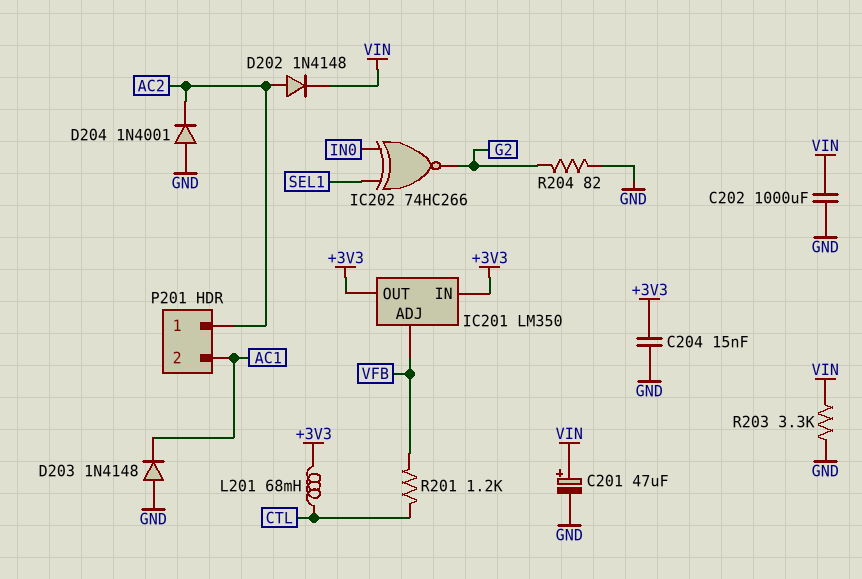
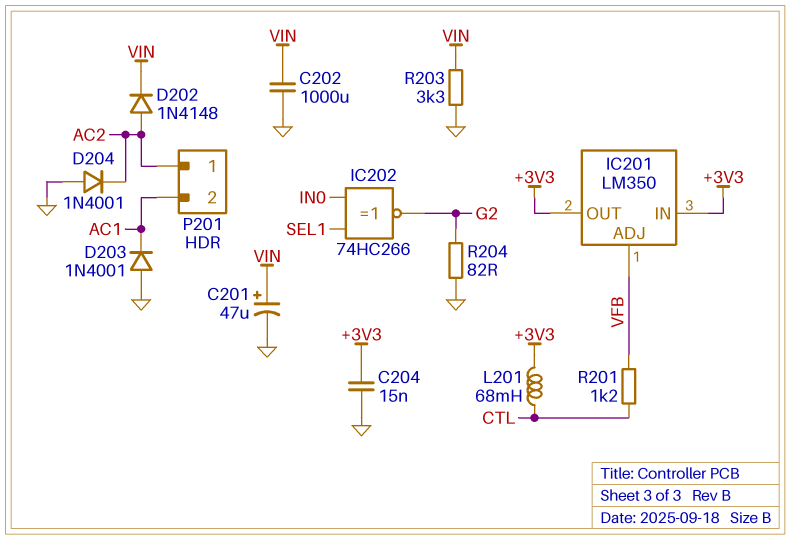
D203: diode 1N4148 (A GND, K AC1) -> diode 1N4001 (A GND, K AC1)

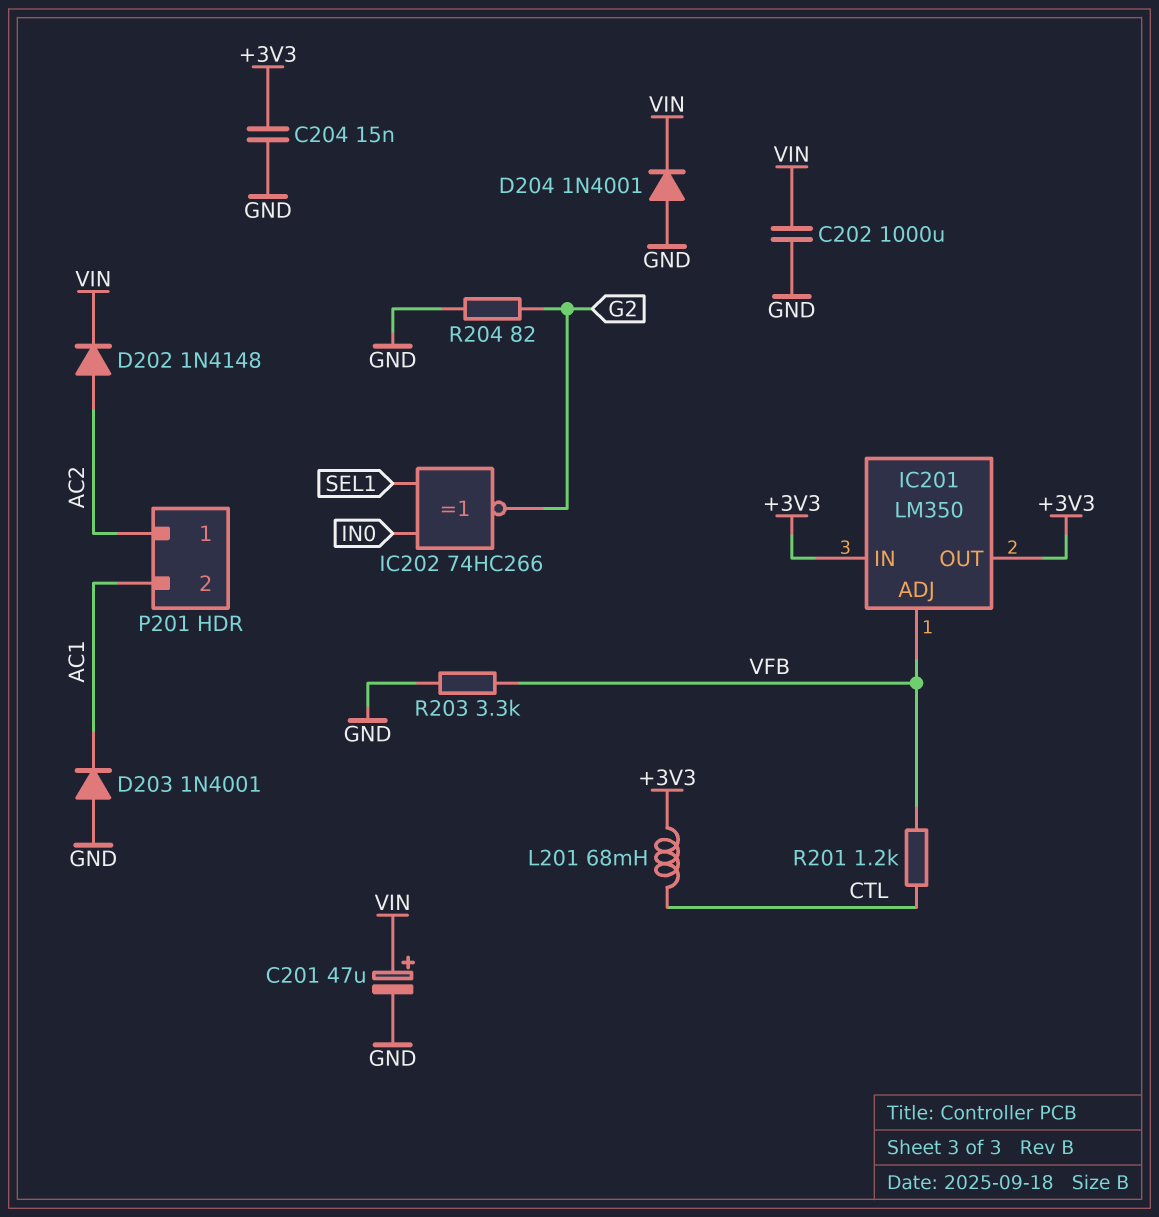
D204: diode 1N4001 (A GND, K AC2) -> diode 1N4001 (A GND, K VIN)
R203: 3.3k (GND, VIN) -> 3.3k (GND, VFB)

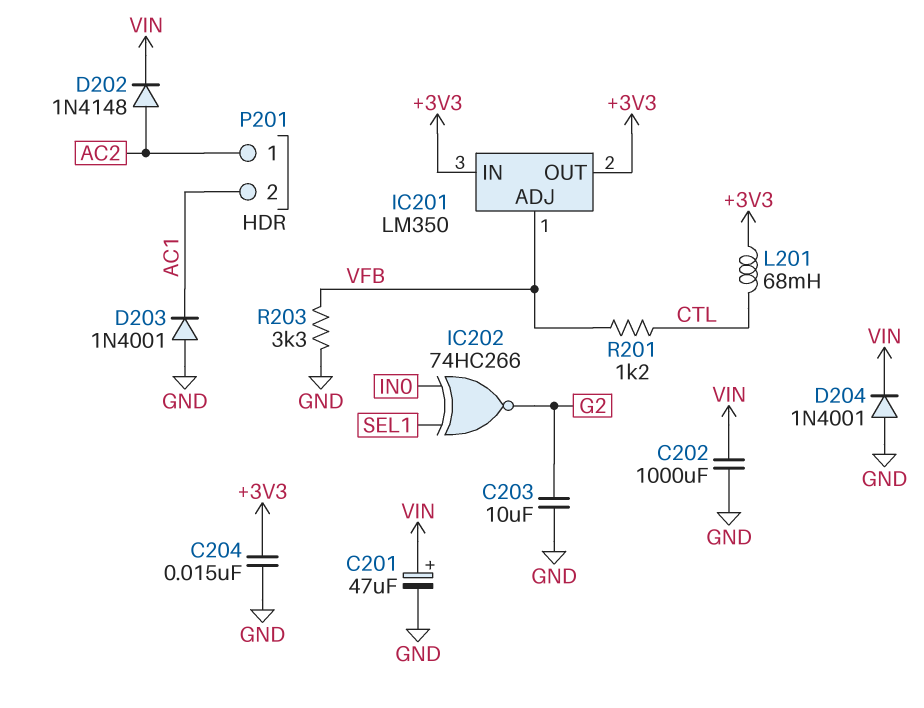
C203: none -> 10uF (G2, GND)
R204: 82 (G2, GND) -> none

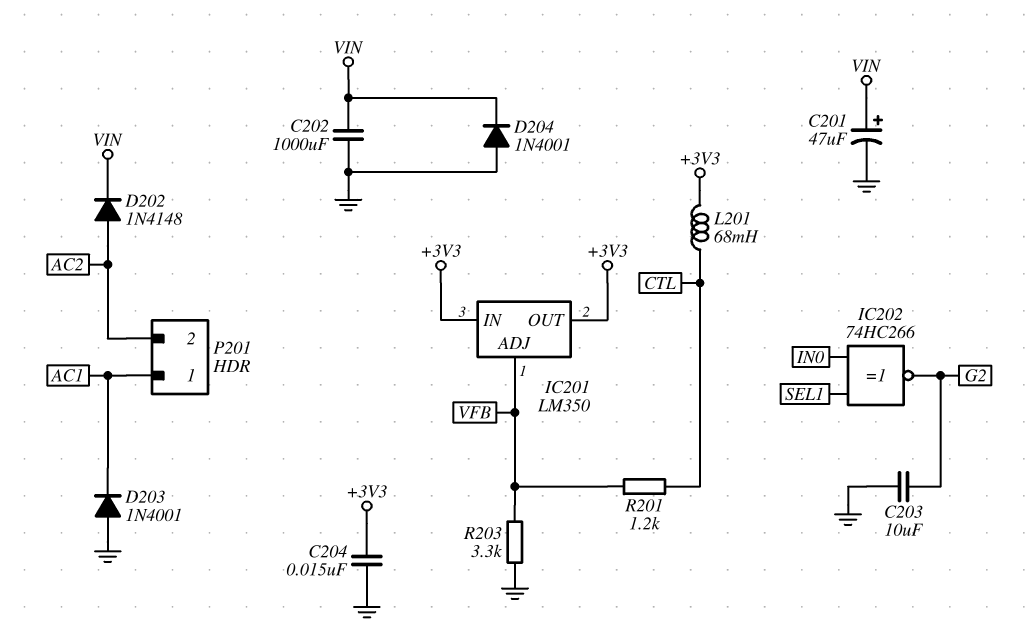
P201 pin 1: AC2 -> AC1
P201 pin 2: AC1 -> AC2

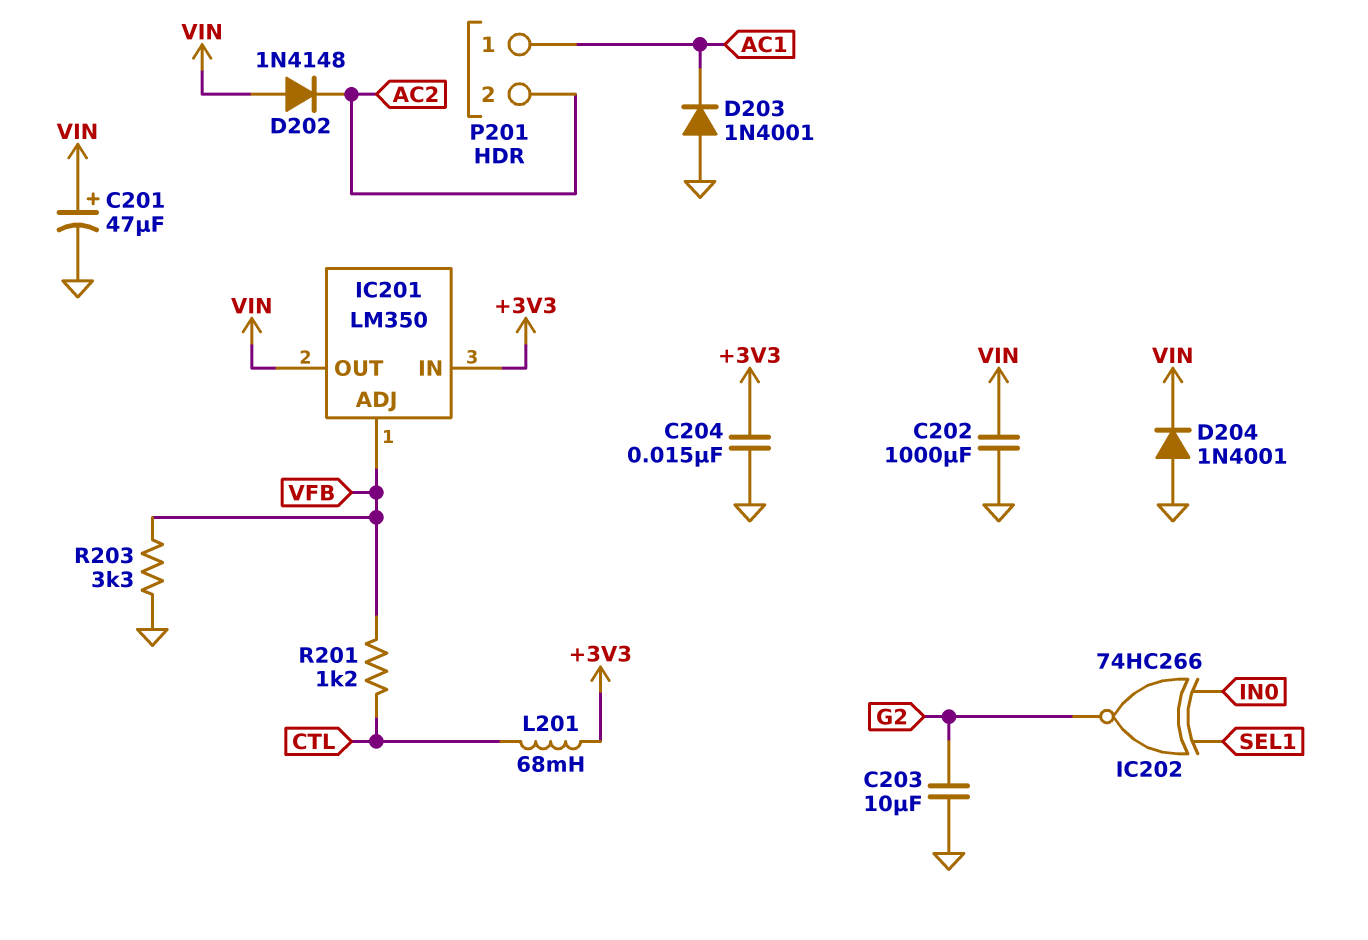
D202: diode 1N4148 (A AC2, K VIN) -> diode 1N4148 (A VIN, K AC2)
IC201 pin OUT: +3V3 -> VIN

